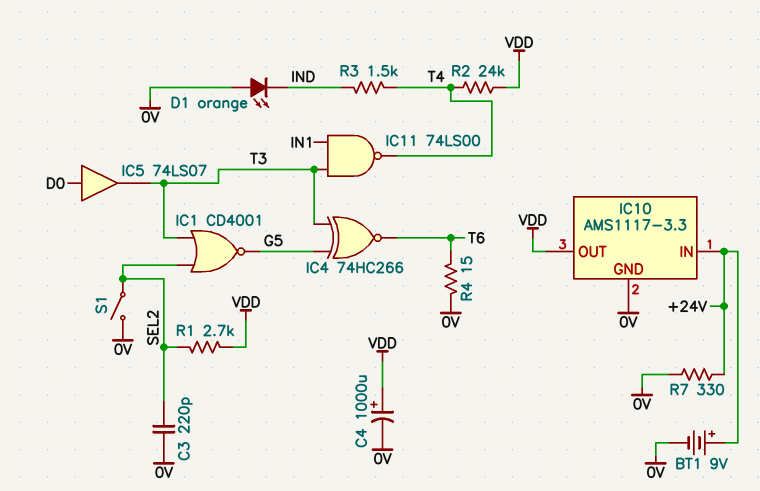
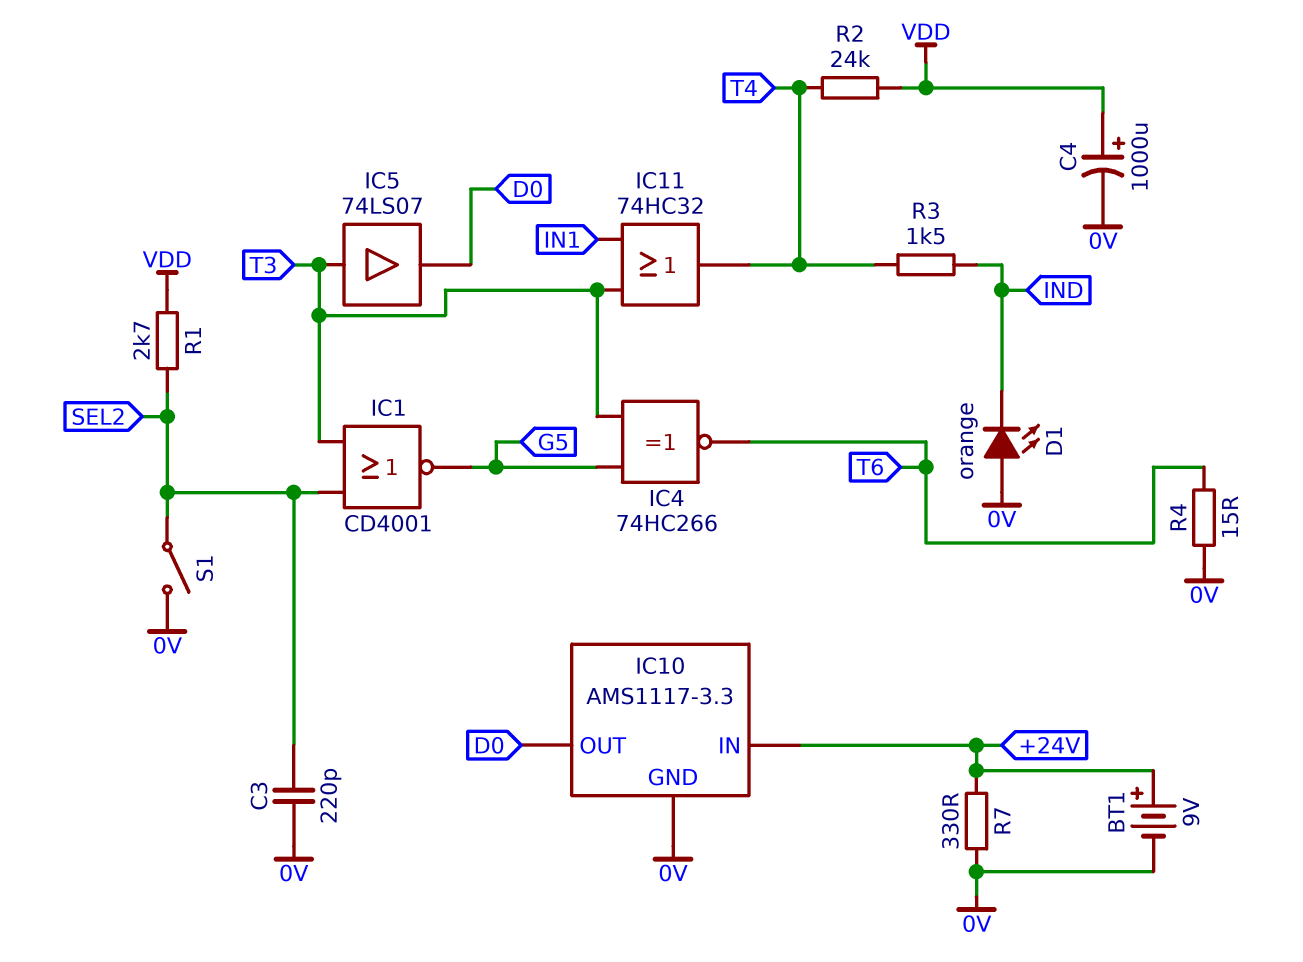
IC5: buffer 74LS07 (in D0, out T3) -> buffer 74LS07 (in T3, out D0)
IC10 pin OUT: VDD -> D0
IC11: NAND 74LS00 (in IN1, in T3, out T4) -> OR 74HC32 (in IN1, in T3, out T4)

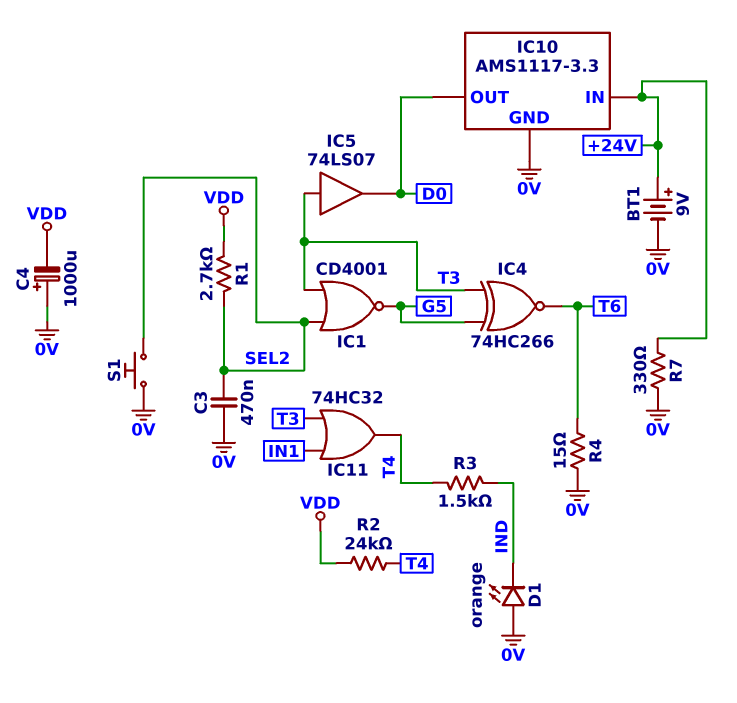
C3: 220pF (0V, SEL2) -> 470nF (0V, SEL2)
C4: 1000uF (plus VDD, minus 0V) -> 1000uF (plus 0V, minus VDD)
S1: switch (0V, SEL2) -> button (0V, SEL2)

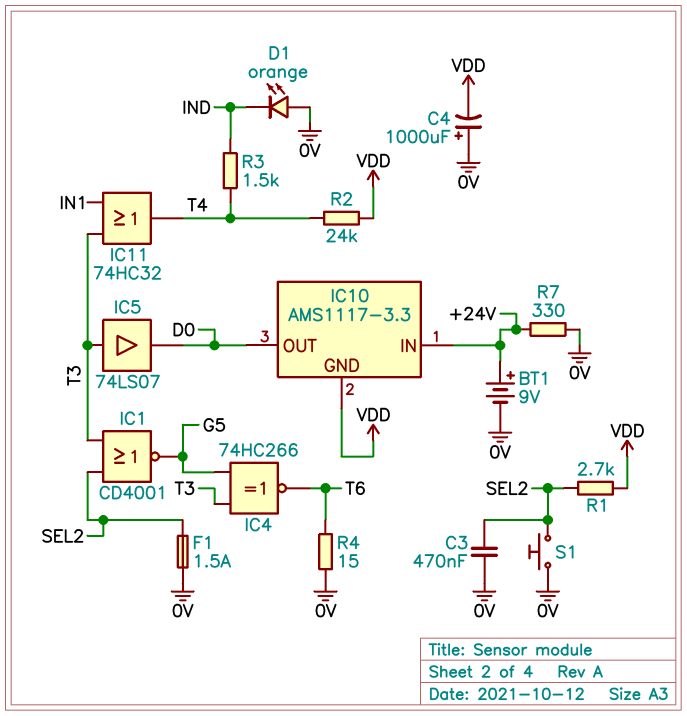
F1: none -> 1.5A (0V, SEL2)
IC10 pin GND: 0V -> VDD

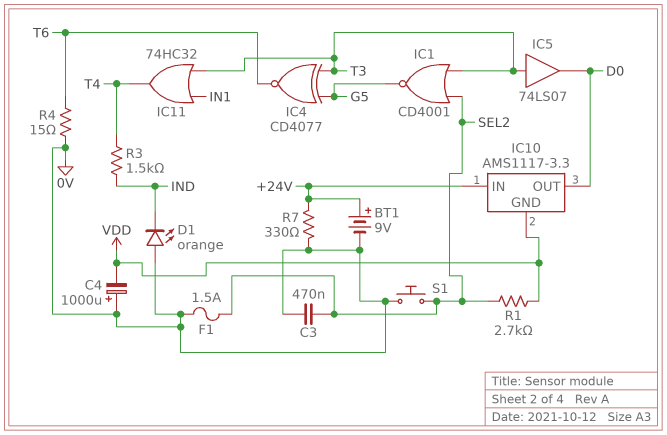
IC4: XNOR 74HC266 (in G5, in T3, out T6) -> XNOR CD4077 (in G5, in T3, out T6)
R2: 24k (T4, VDD) -> none

